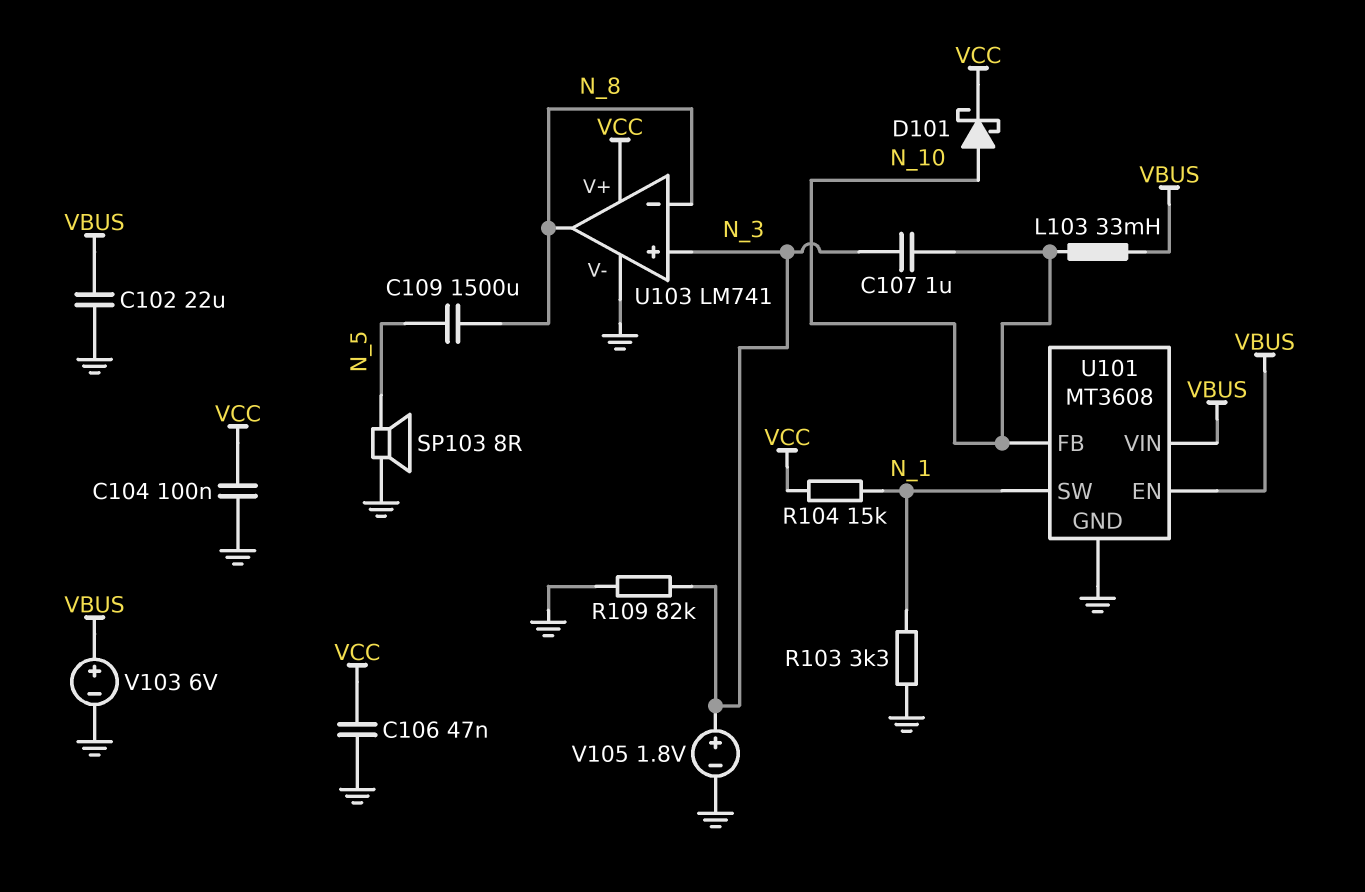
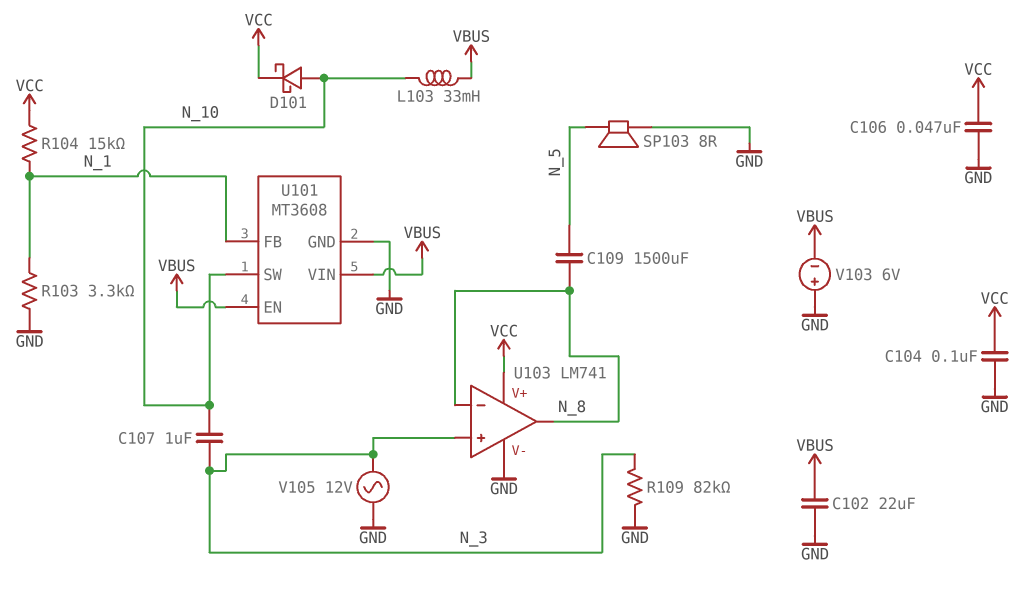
U101 pin FB: N_10 -> N_1
U101 pin SW: N_1 -> N_10
V103: 6V (plus VBUS, minus GND) -> 6V (plus GND, minus VBUS)
V105: 1.8V (plus N_3, minus GND) -> AC 12V (GND, N_3)

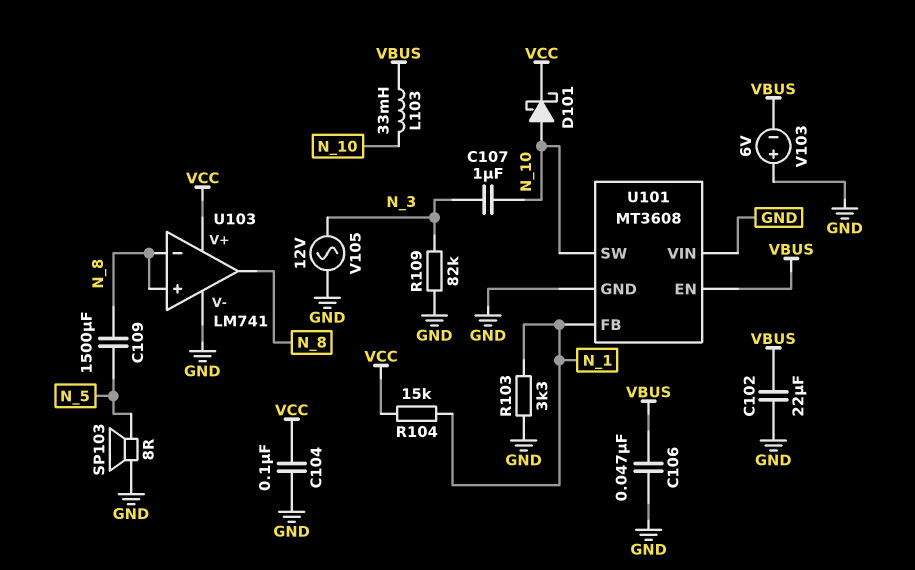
C106: 47nF (GND, VCC) -> 47nF (GND, VBUS)
U101 pin VIN: VBUS -> GND
U103 pin in+: N_3 -> N_8

